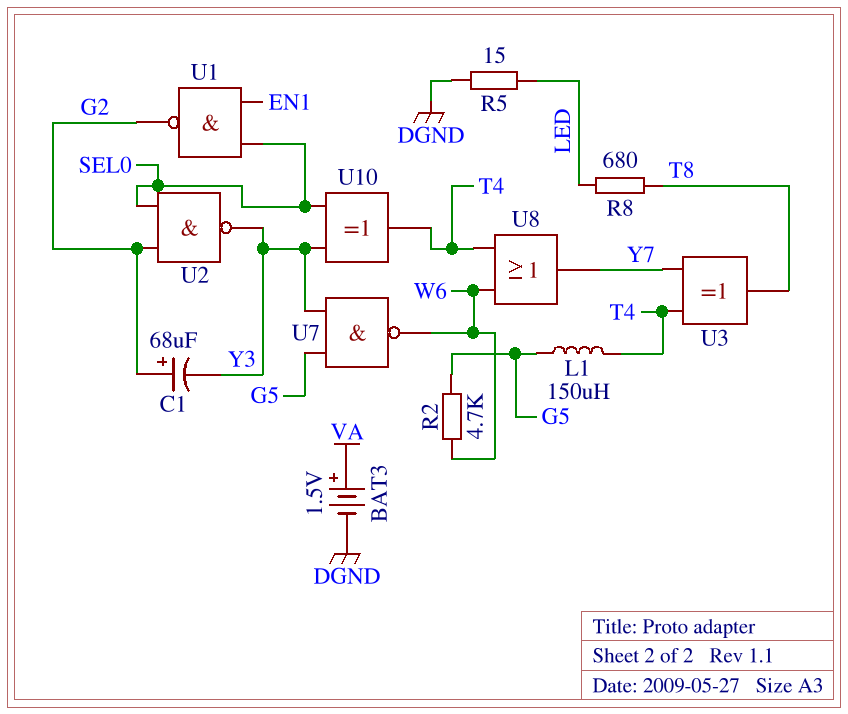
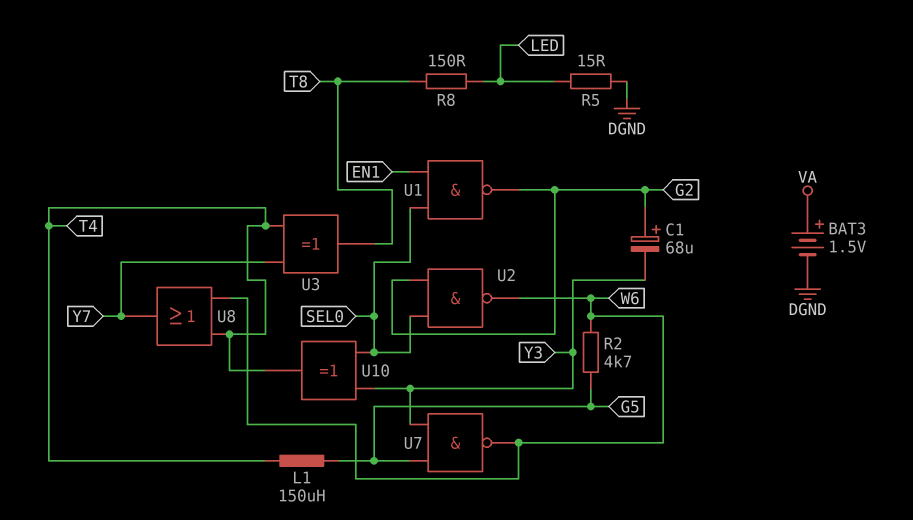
R8: 680 (LED, T8) -> 150 (LED, T8)
U2: NAND (in G2, in SEL0, out Y3) -> NAND (in G2, in SEL0, out W6)

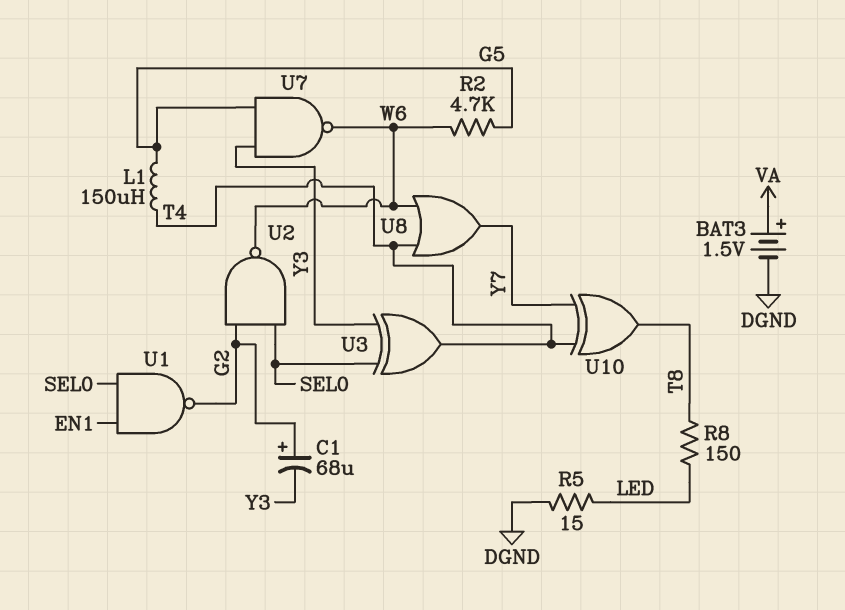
U3: XOR (in T4, in Y7, out T8) -> XOR (in SEL0, in Y3, out T4)
U10: XOR (in SEL0, in Y3, out T4) -> XOR (in T4, in Y7, out T8)

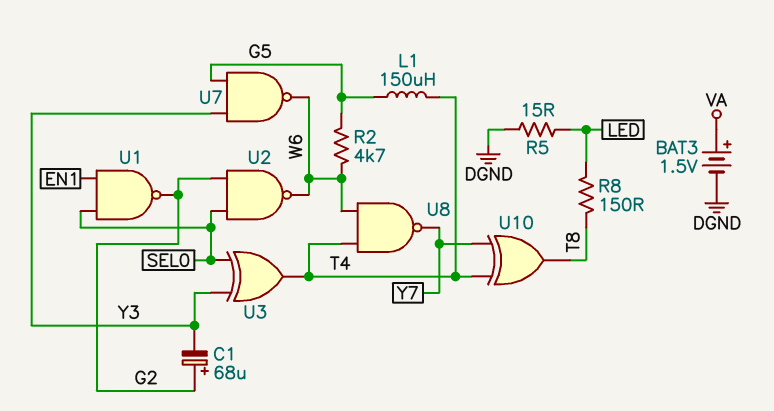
U8: OR (in T4, in W6, out Y7) -> NAND (in T4, in W6, out Y7)

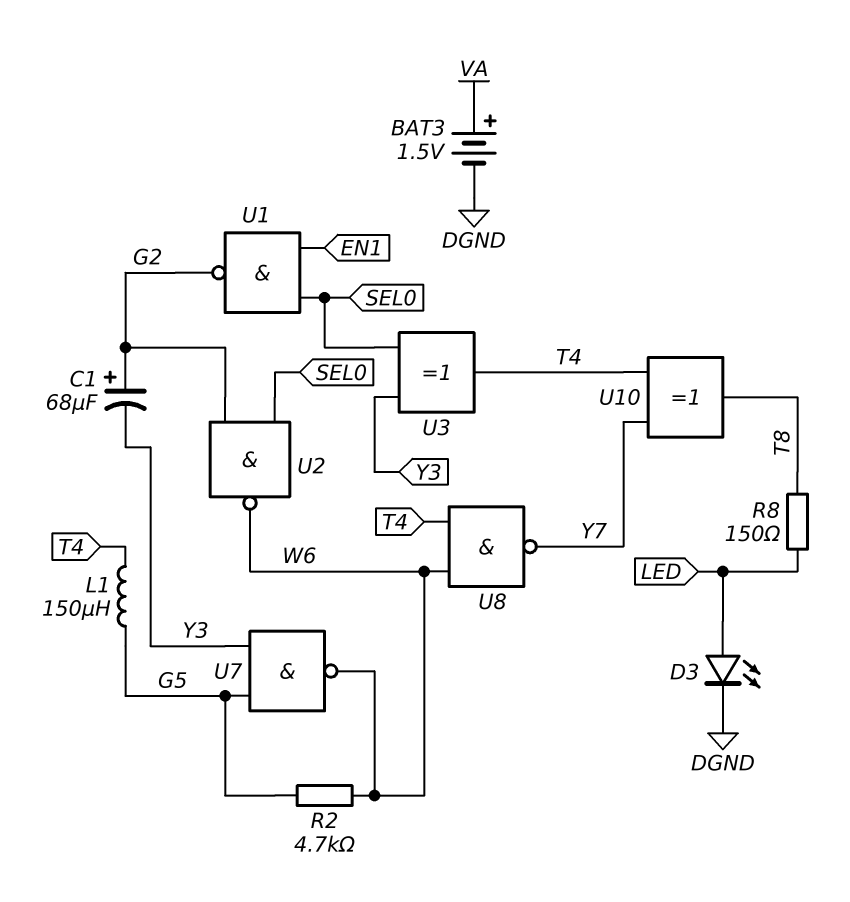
D3: none -> LED (A LED, K DGND)
R5: 15 (DGND, LED) -> none

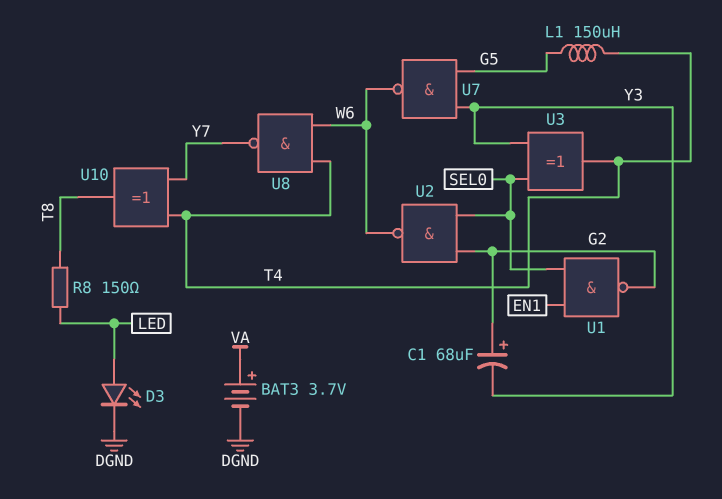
BAT3: 1.5V (plus VA, minus DGND) -> 3.7V (plus VA, minus DGND)
R2: 4.7k (G5, W6) -> none

